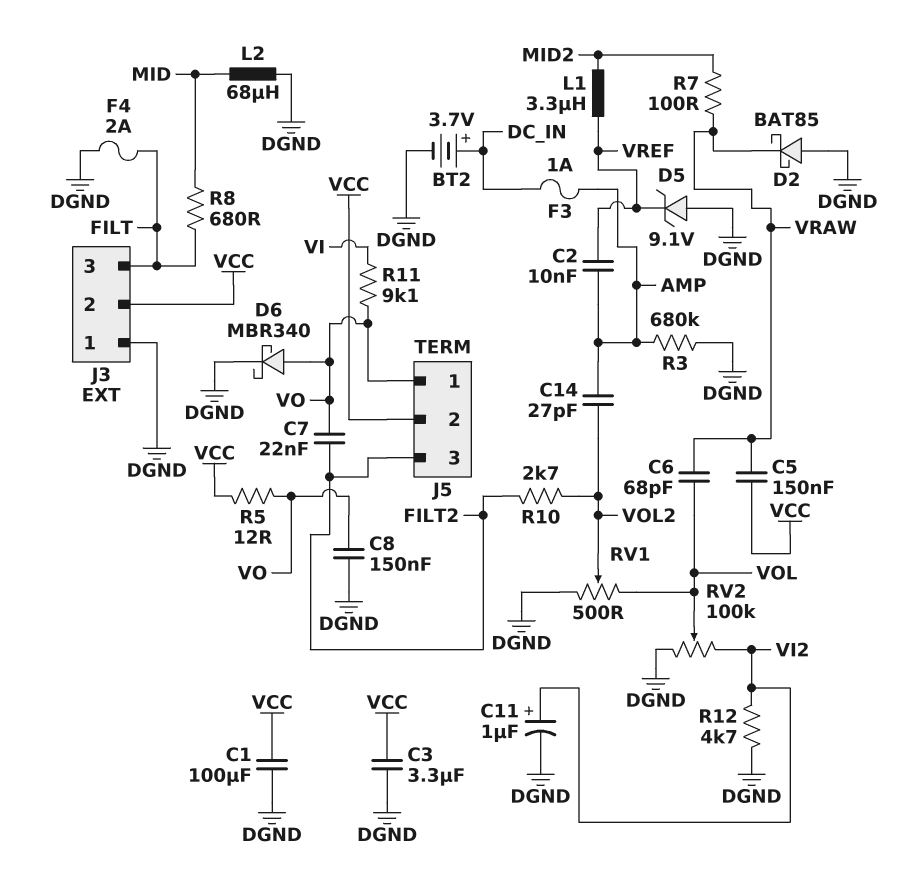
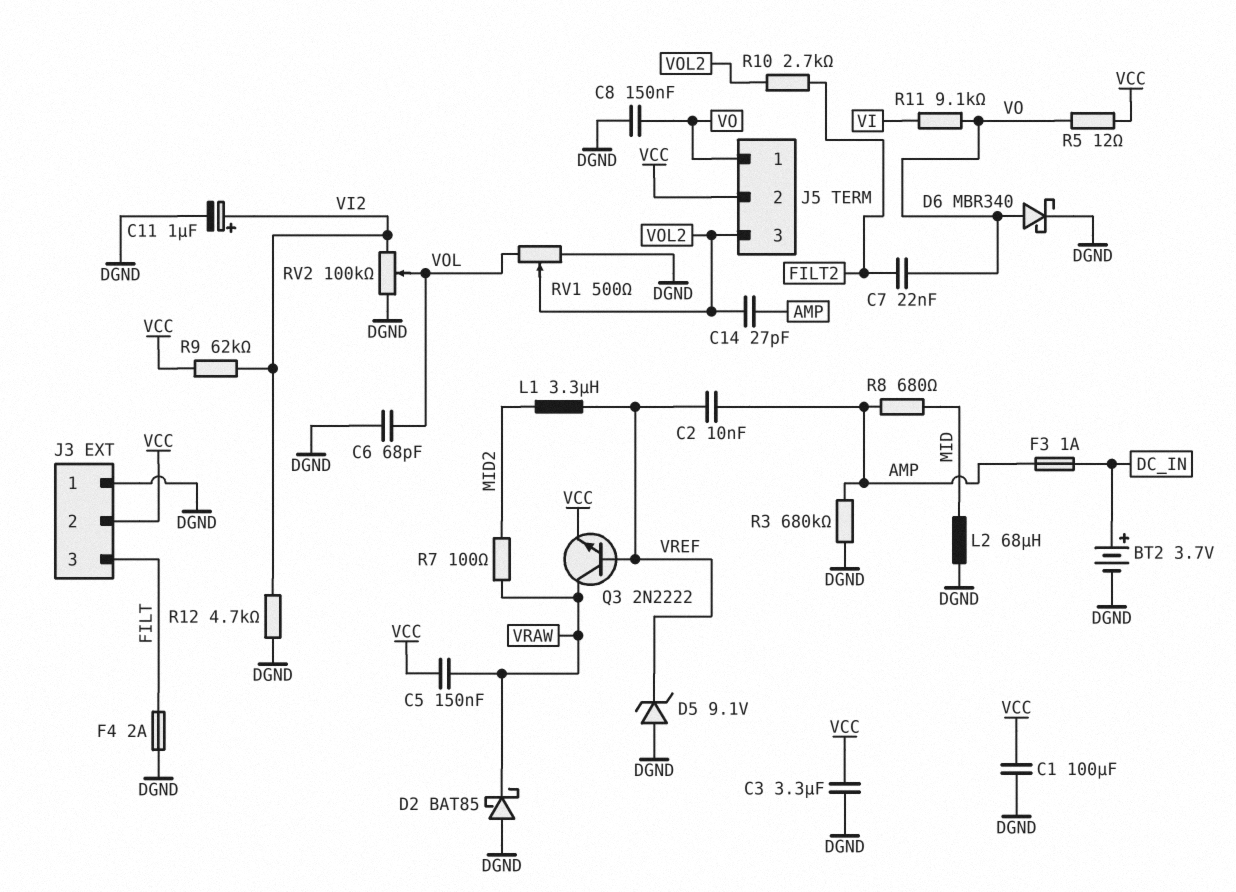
C6: 68pF (VOL, VRAW) -> 68pF (DGND, VOL)
J5 pin 3: FILT2 -> VOL2
Q3: none -> NPN 2N2222 (B VREF, C VRAW, E VCC)
R8: 680 (FILT, MID) -> 680 (AMP, MID)
R9: none -> 62k (VCC, VI2)

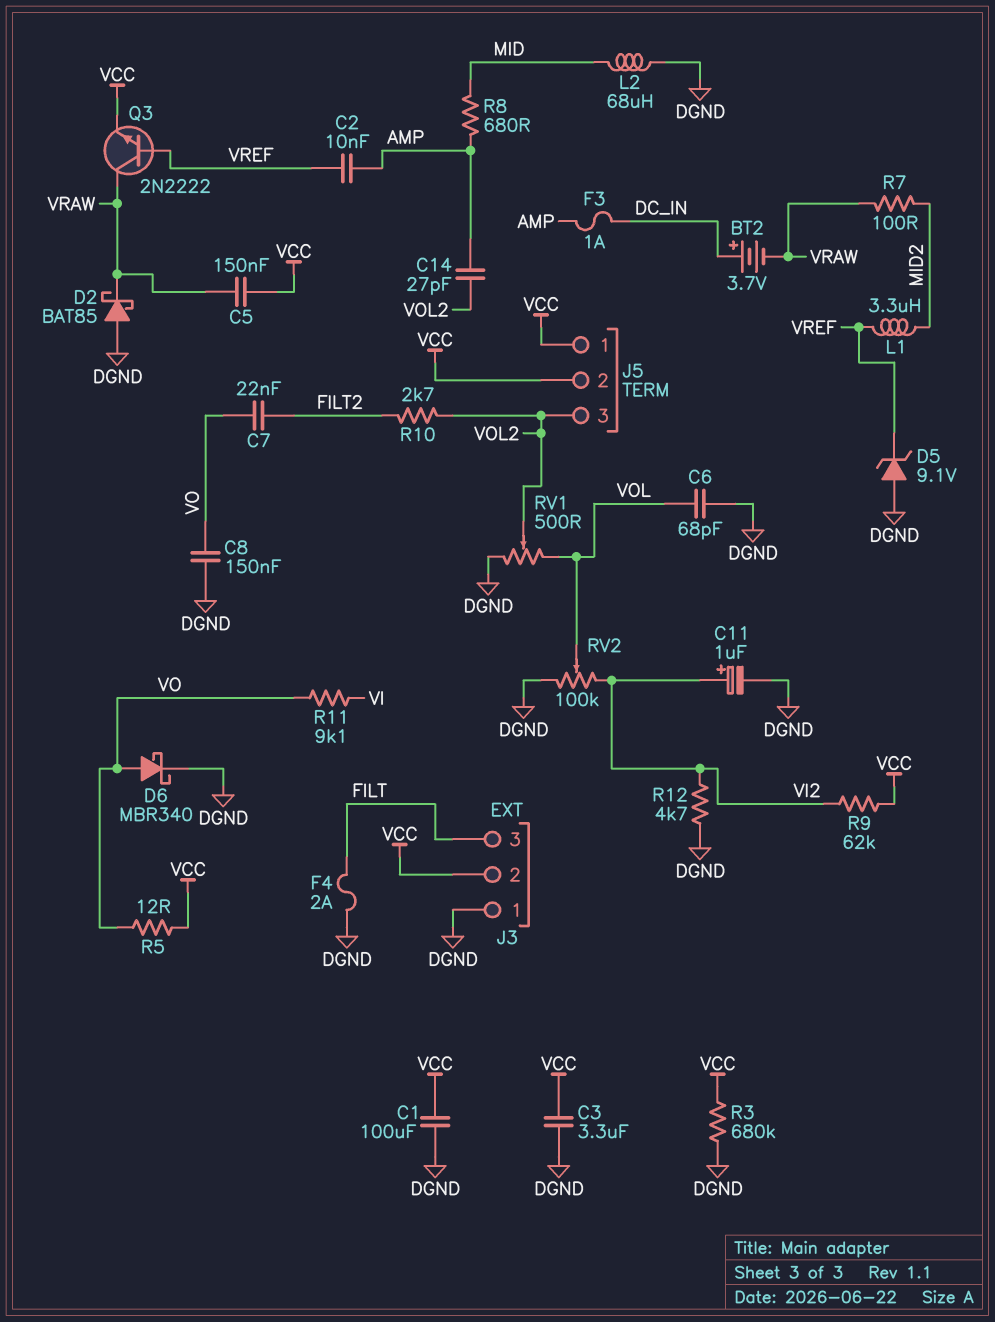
BT2: 3.7V (plus DC_IN, minus DGND) -> 3.7V (plus DC_IN, minus VRAW)
J5 pin 1: VO -> VCC
R3: 680k (AMP, DGND) -> 680k (DGND, VCC)

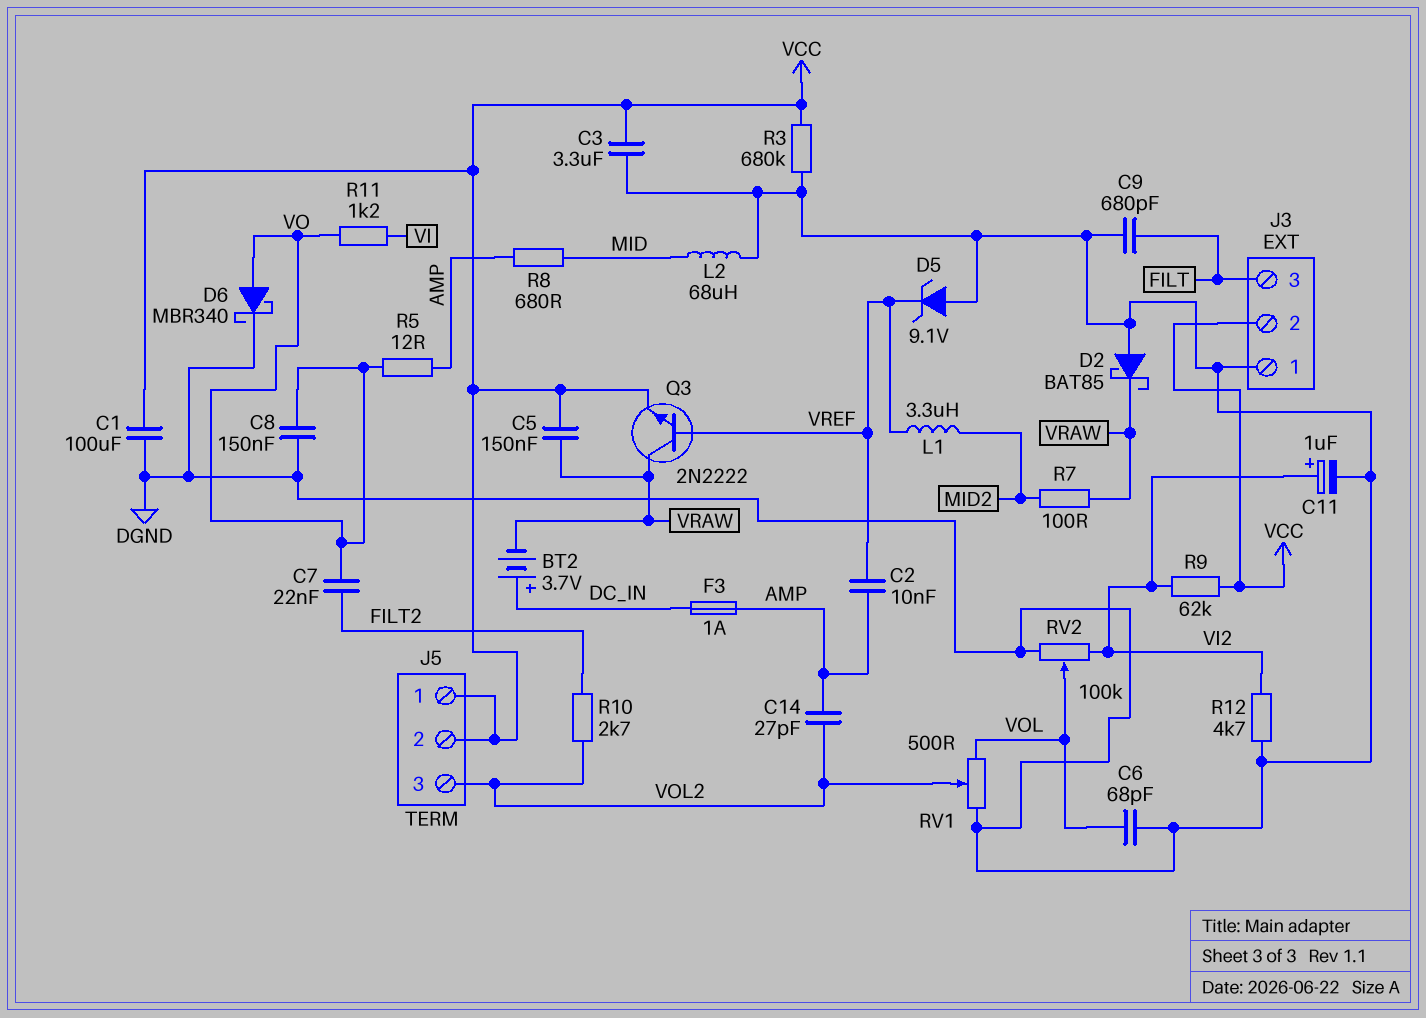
C9: none -> 680pF (DGND, FILT)
F4: 2A (DGND, FILT) -> none
R5: 12 (VCC, VO) -> 12 (AMP, VO)
R11: 9.1k (VI, VO) -> 1.2k (VI, VO)

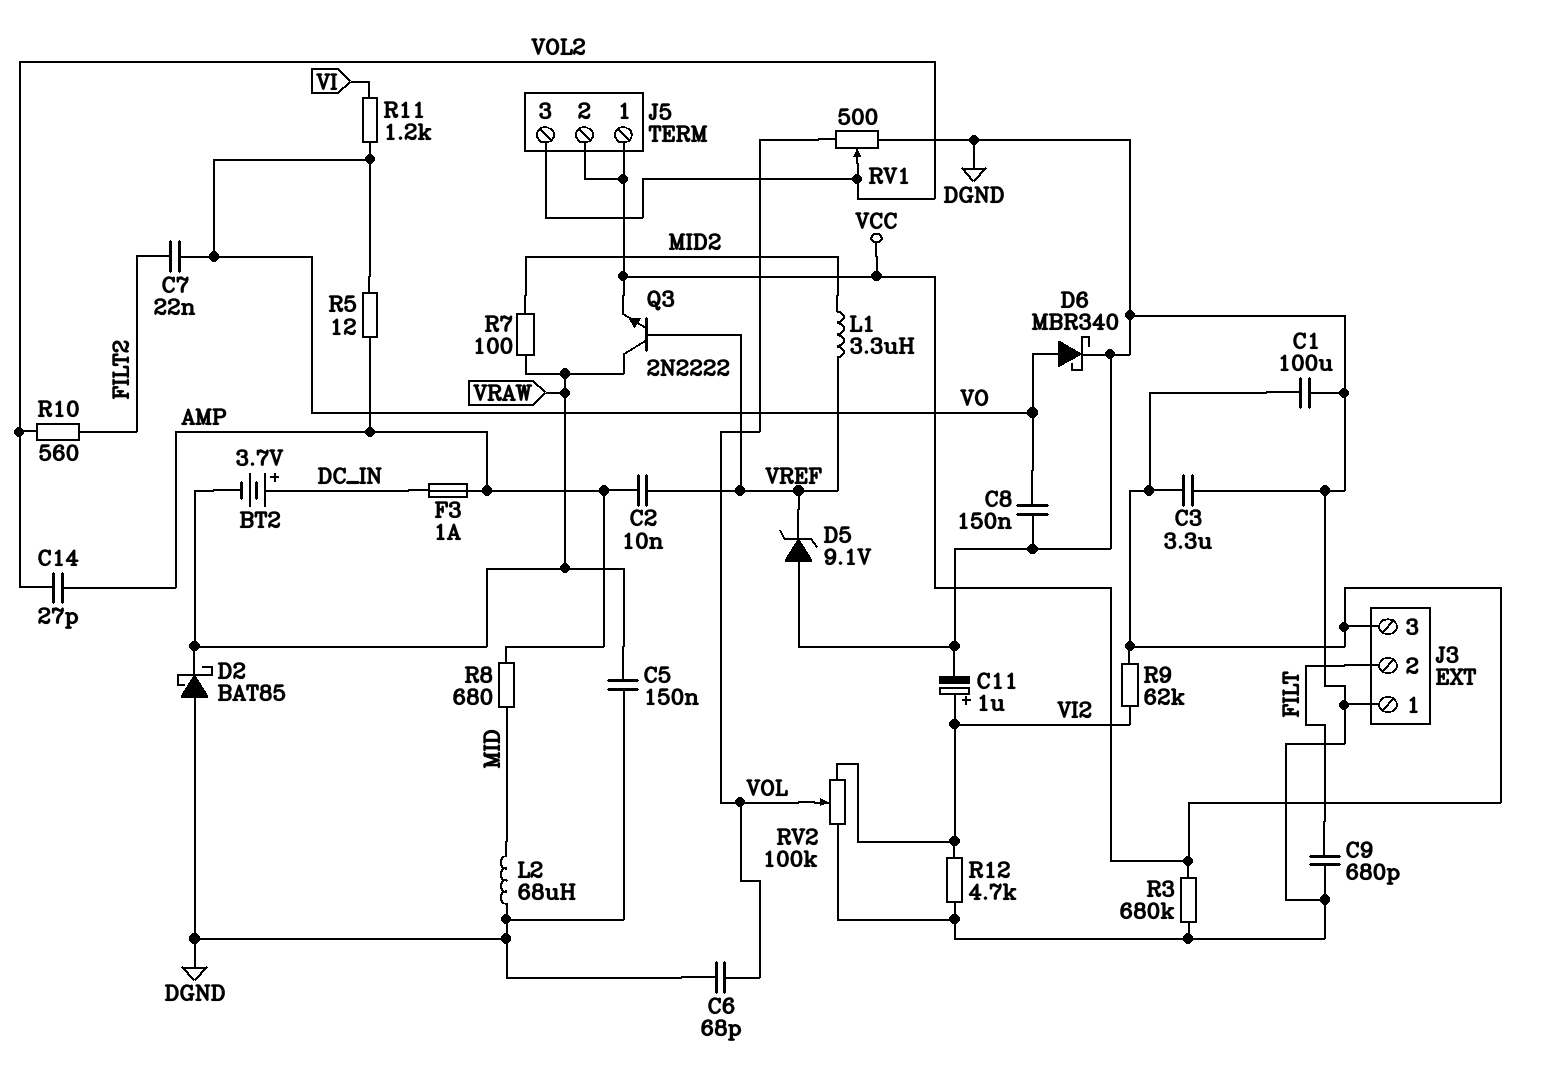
C5: 150nF (VCC, VRAW) -> 150nF (DGND, VRAW)
J3 pin 2: VCC -> FILT
J3 pin 3: FILT -> VCC
R10: 2.7k (FILT2, VOL2) -> 560 (FILT2, VOL2)

